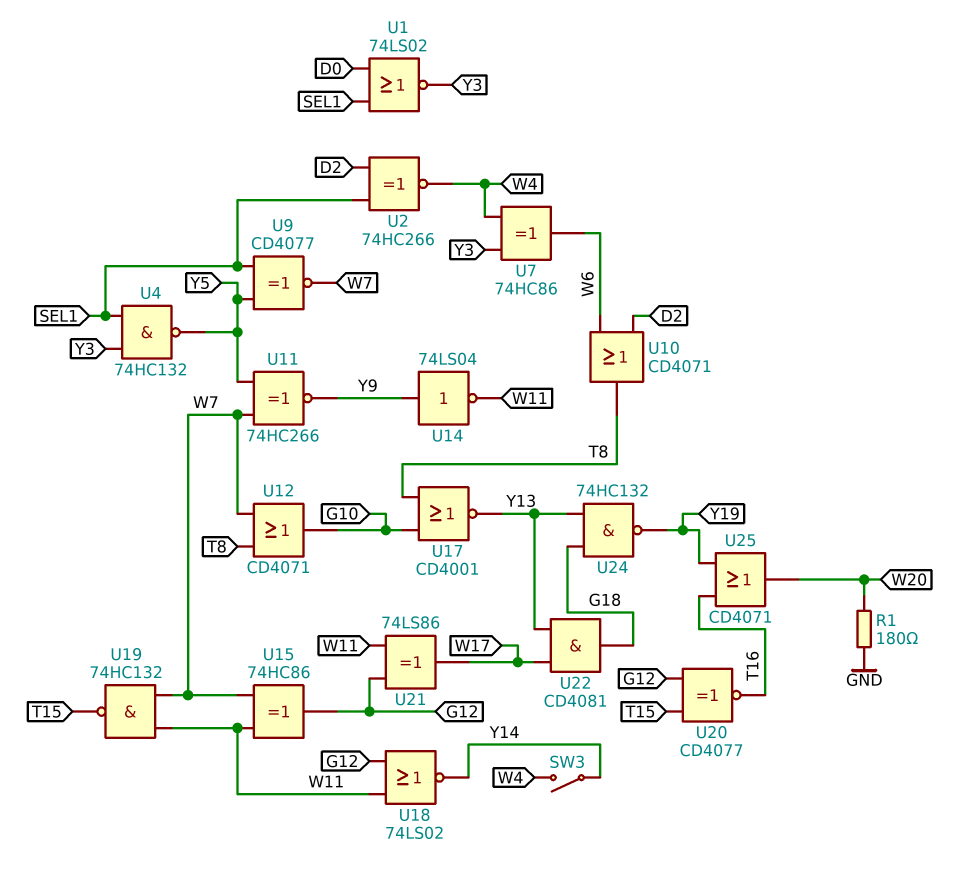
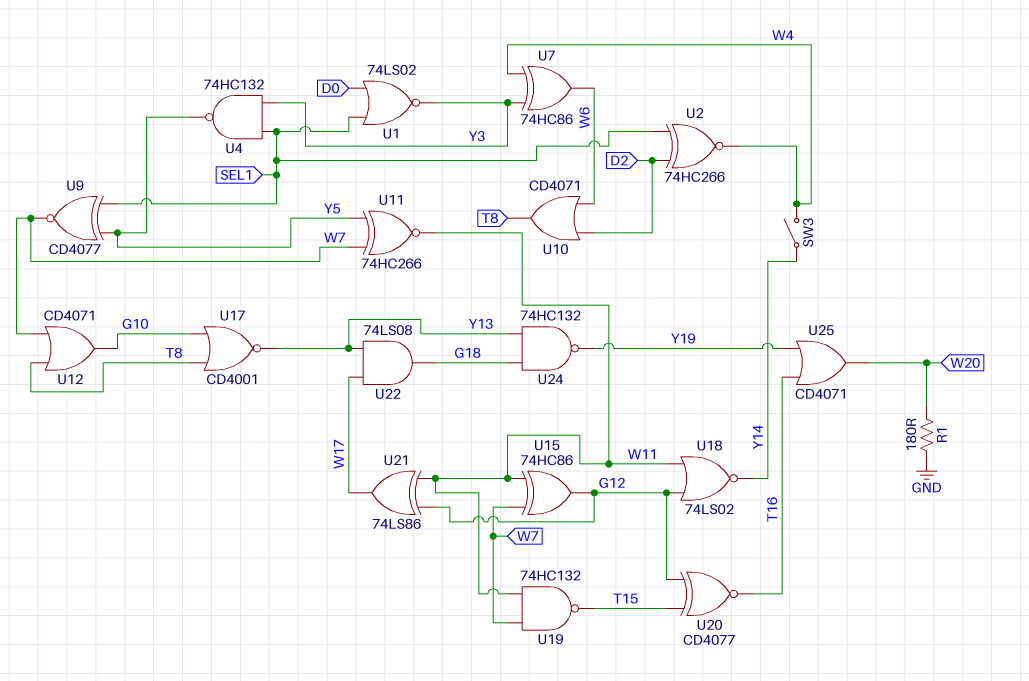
U11: XNOR 74HC266 (in W7, in Y5, out Y9) -> XNOR 74HC266 (in W7, in Y5, out W11)
U14: NOT 74LS04 (in Y9, out W11) -> none
U22: AND CD4081 (in W17, in Y13, out G18) -> AND 74LS08 (in W17, in Y13, out G18)

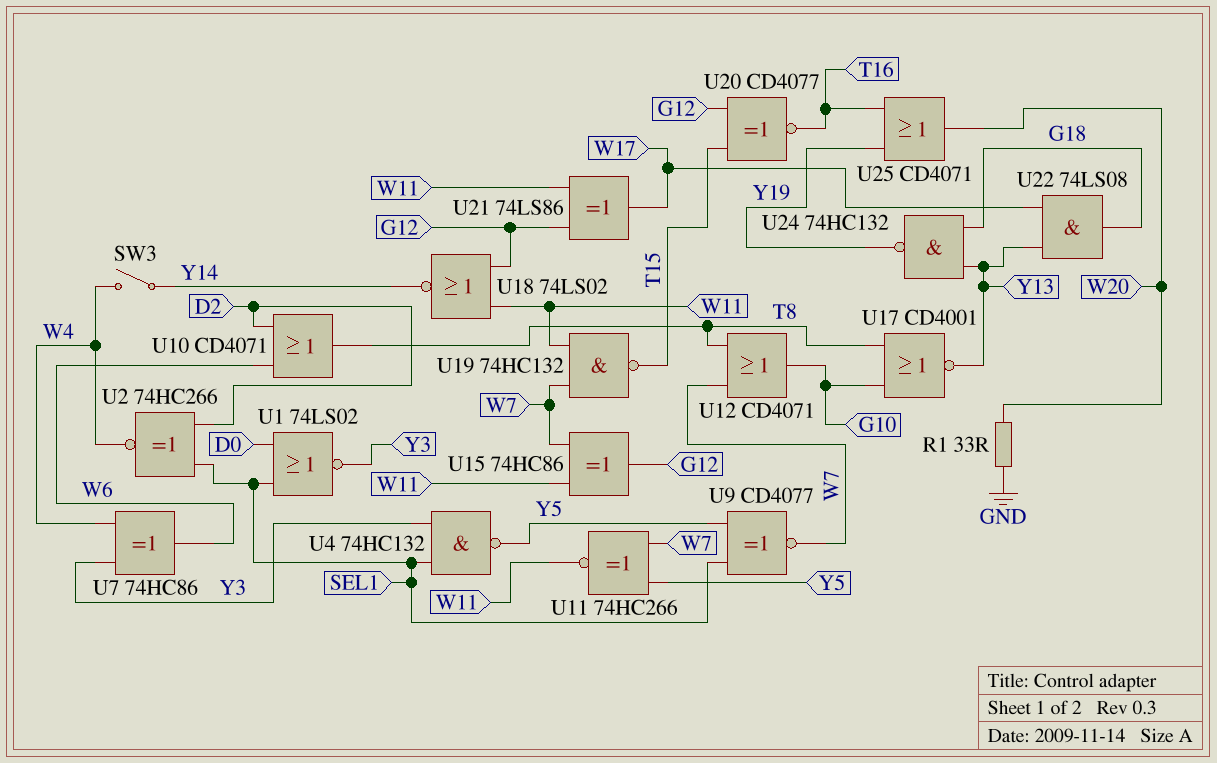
R1: 180 (GND, W20) -> 33 (GND, W20)

